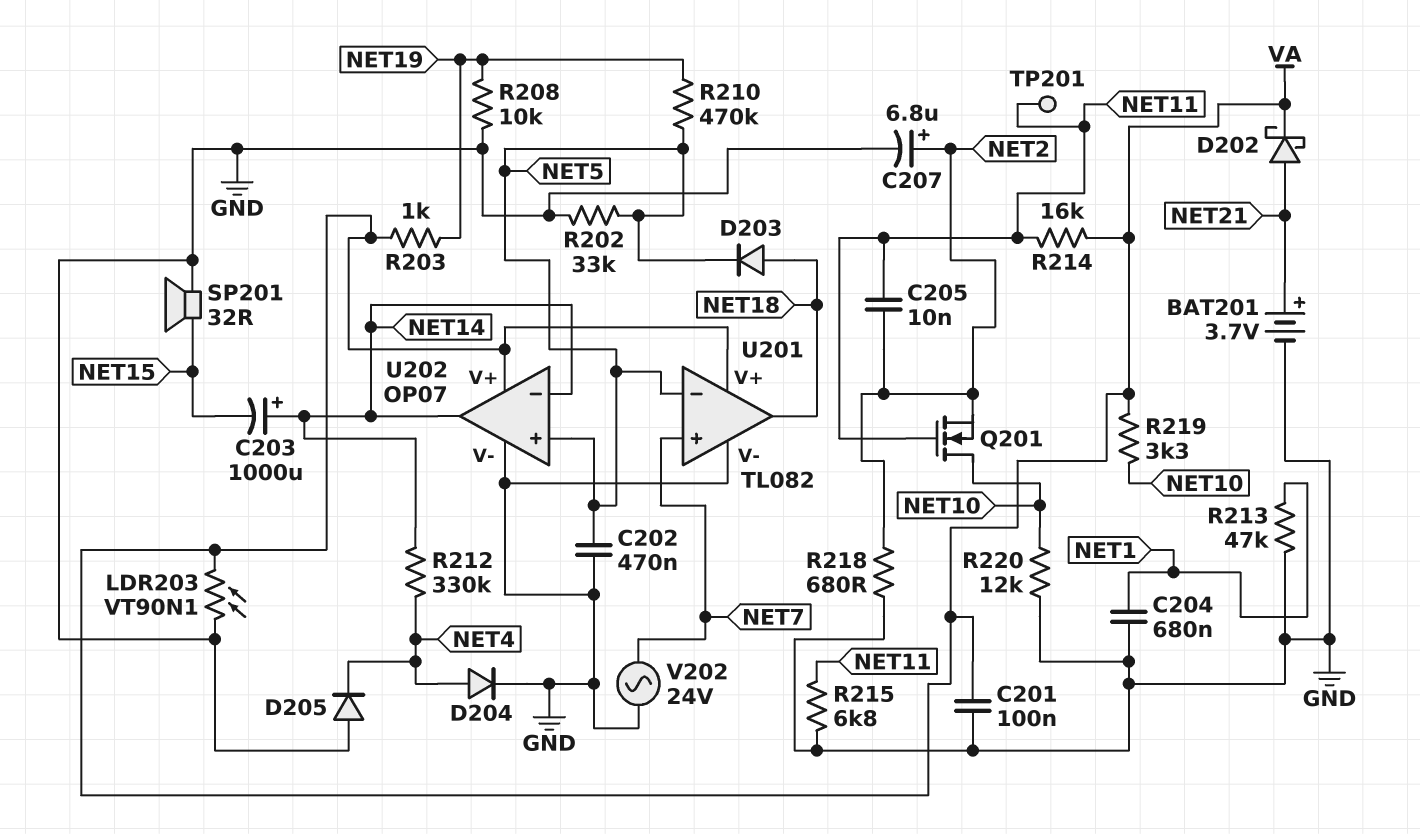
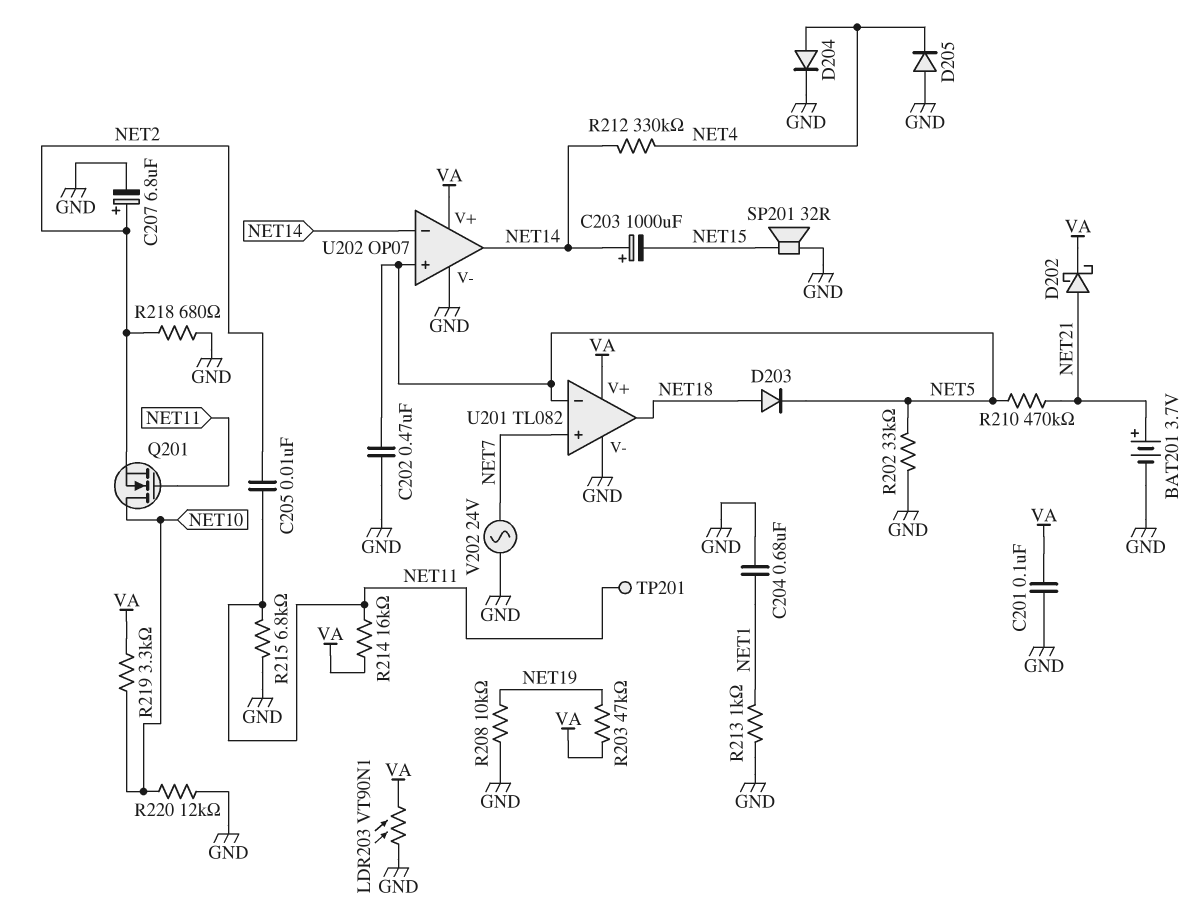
R203: 1k (NET19, VA) -> 47k (NET19, VA)
R210: 470k (NET5, NET19) -> 470k (NET5, NET21)
R213: 47k (GND, NET1) -> 1k (GND, NET1)

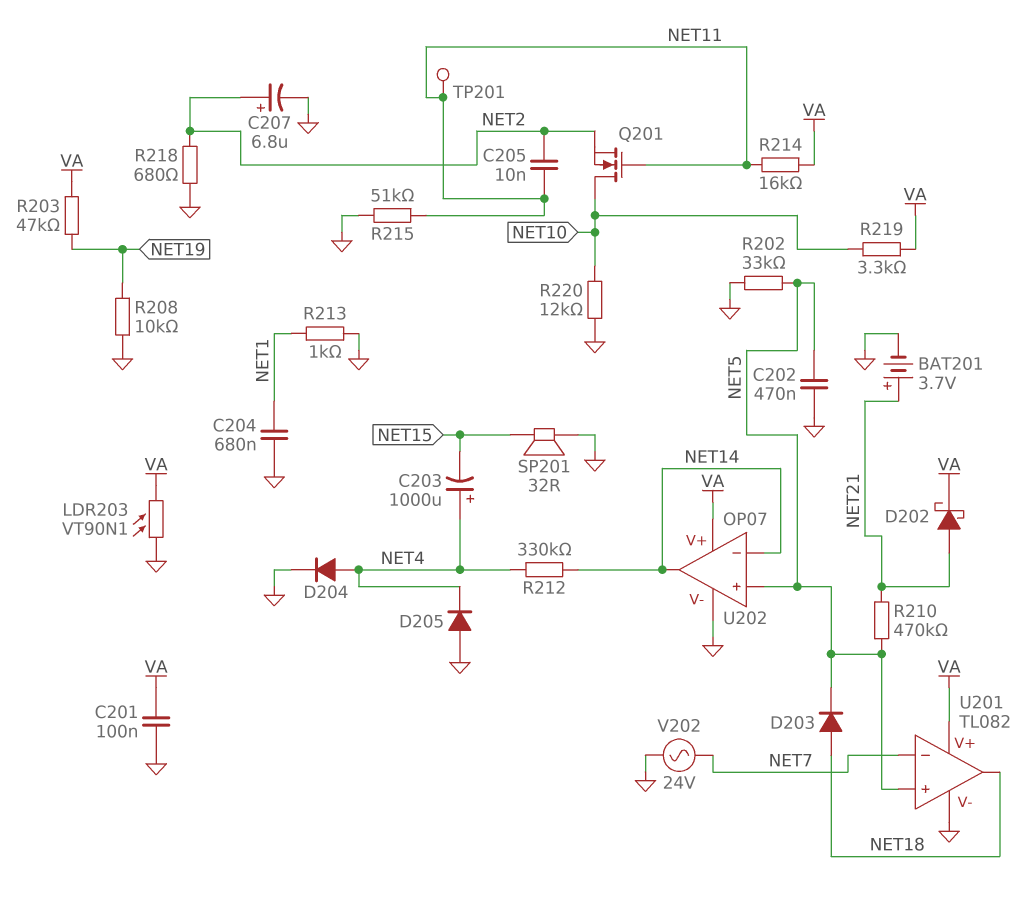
C203: 1000uF (plus NET14, minus NET15) -> 1000uF (plus NET4, minus NET15)
R215: 6.8k (GND, NET11) -> 51k (GND, NET11)
U201 pin in+: NET7 -> NET5
U201 pin in-: NET5 -> NET7

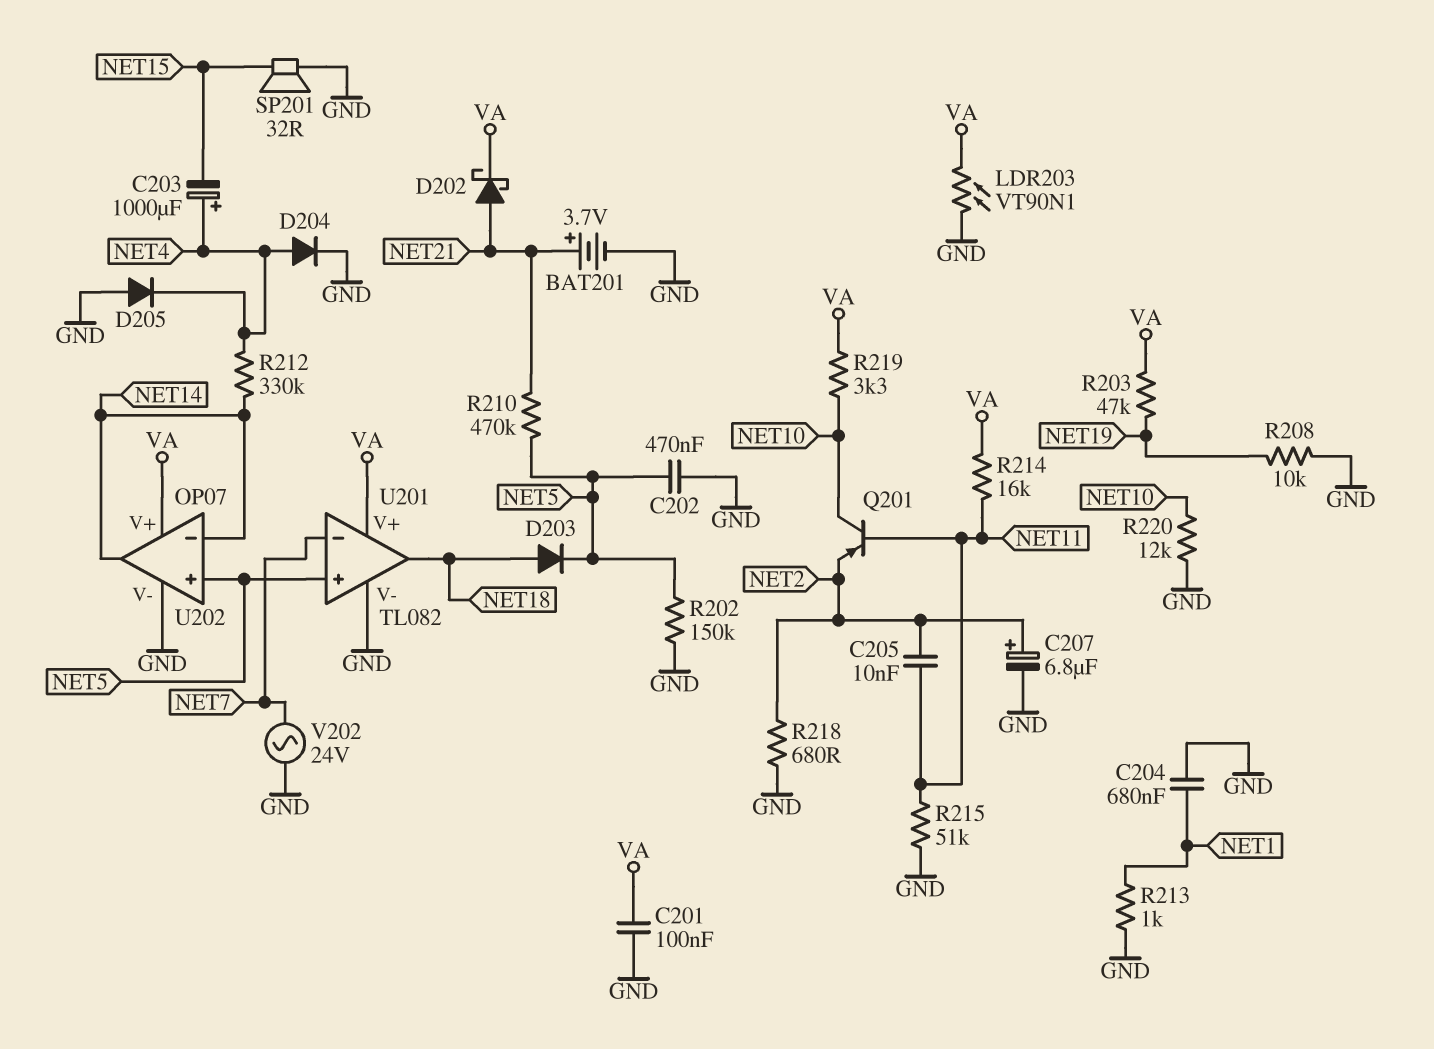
Q201: NMOS (G NET11, D NET10, S NET2) -> PNP (B NET11, C NET10, E NET2)
R202: 33k (GND, NET5) -> 150k (GND, NET5)
TP201: test point (NET11) -> none

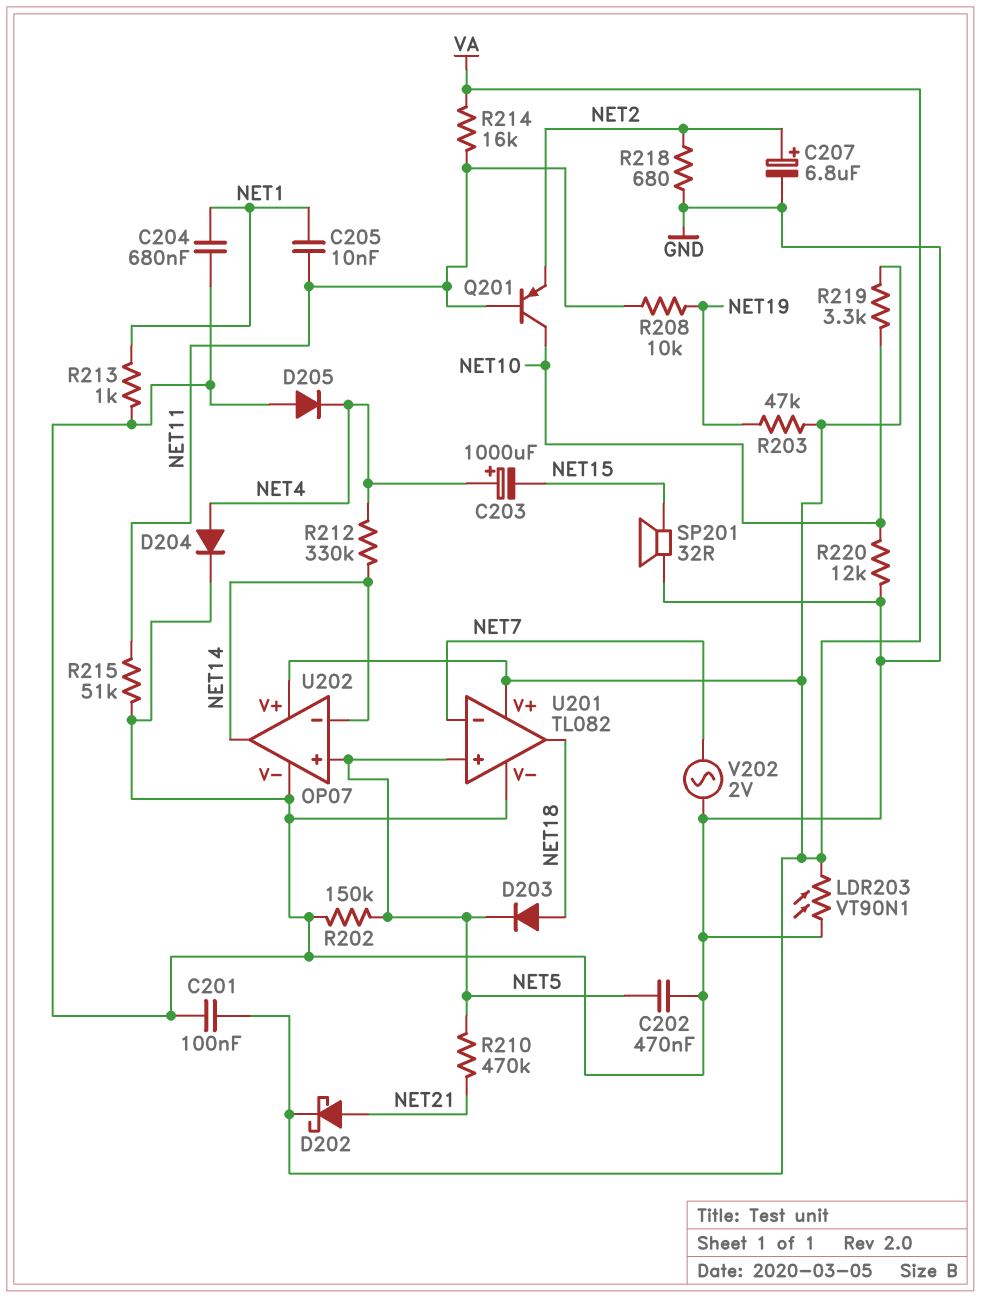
BAT201: 3.7V (plus NET21, minus GND) -> none
C205: 10nF (NET2, NET11) -> 10nF (NET1, NET11)
R208: 10k (GND, NET19) -> 10k (NET11, NET19)
V202: AC 24V (GND, NET7) -> AC 2V (GND, NET7)

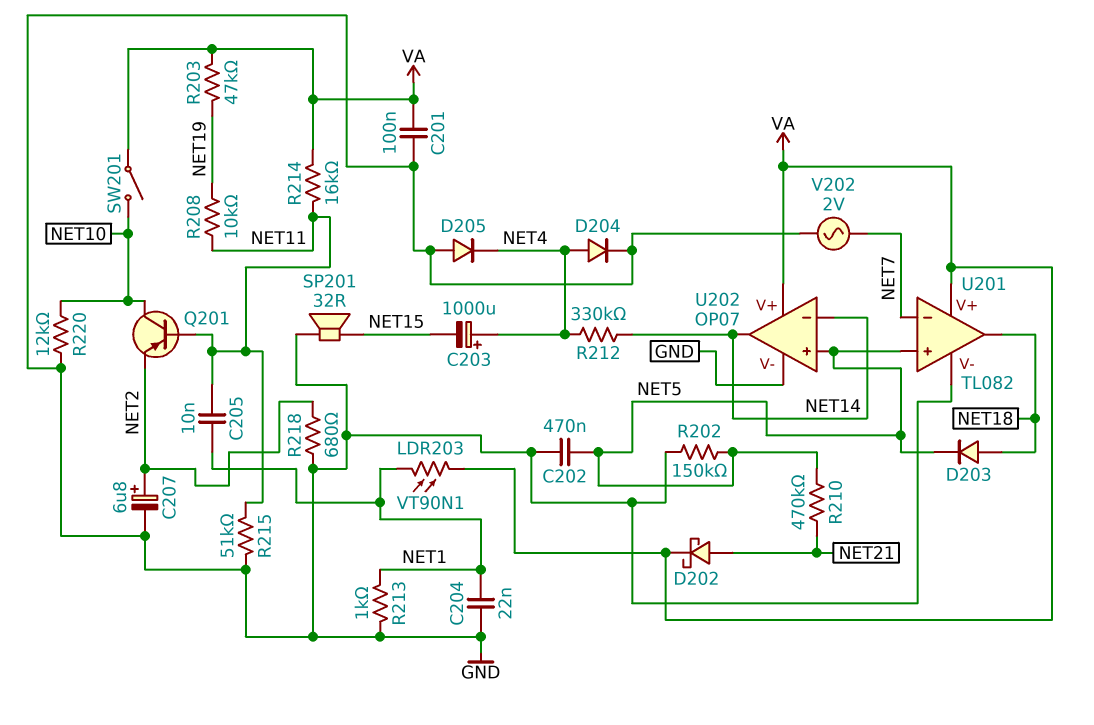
C204: 680nF (GND, NET1) -> 22nF (GND, NET1)
LDR203: VT90N1 (GND, VA) -> VT90N1 (NET1, VA)
R219: 3.3k (NET10, VA) -> none
SW201: none -> switch (NET10, VA)

